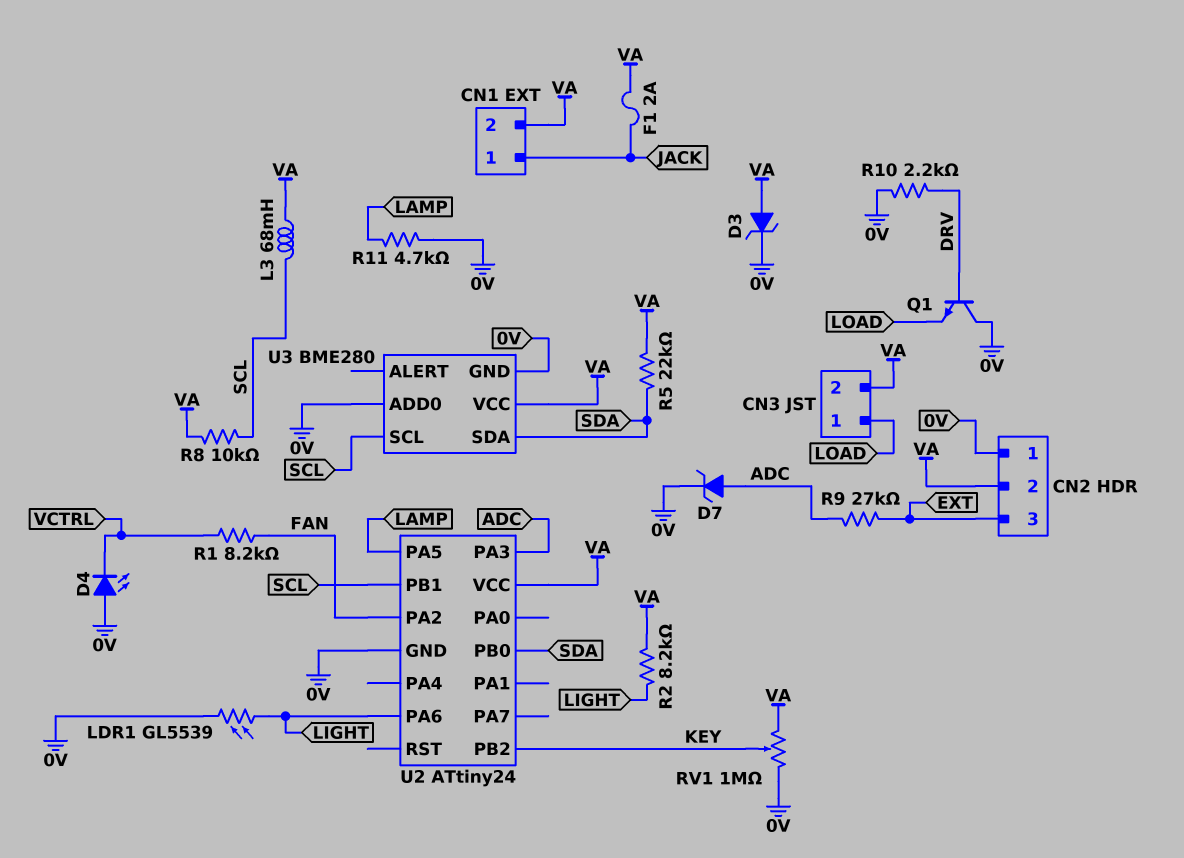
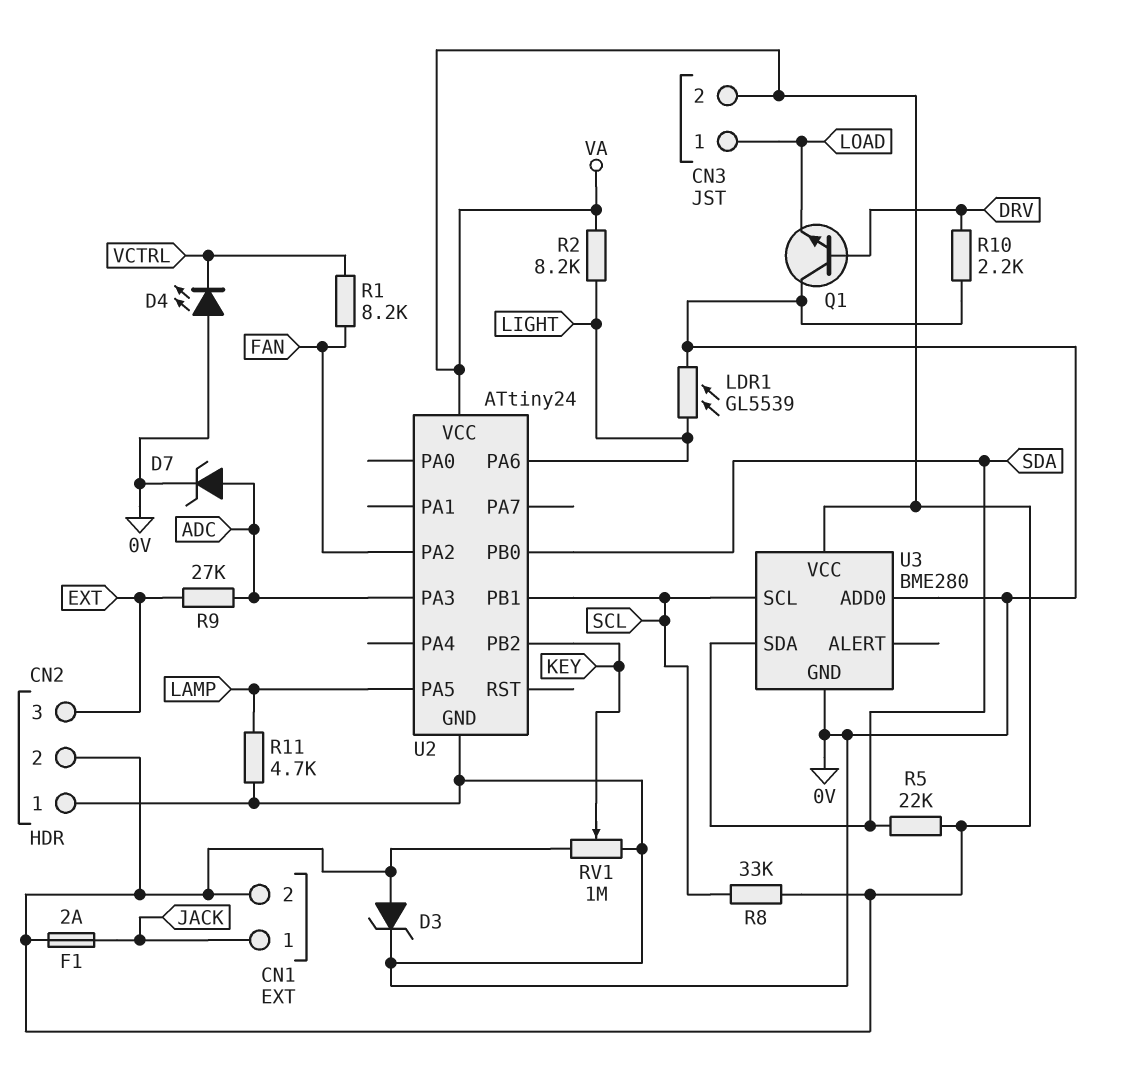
L3: 68mH (SCL, VA) -> none
R8: 10k (SCL, VA) -> 33k (SCL, VA)

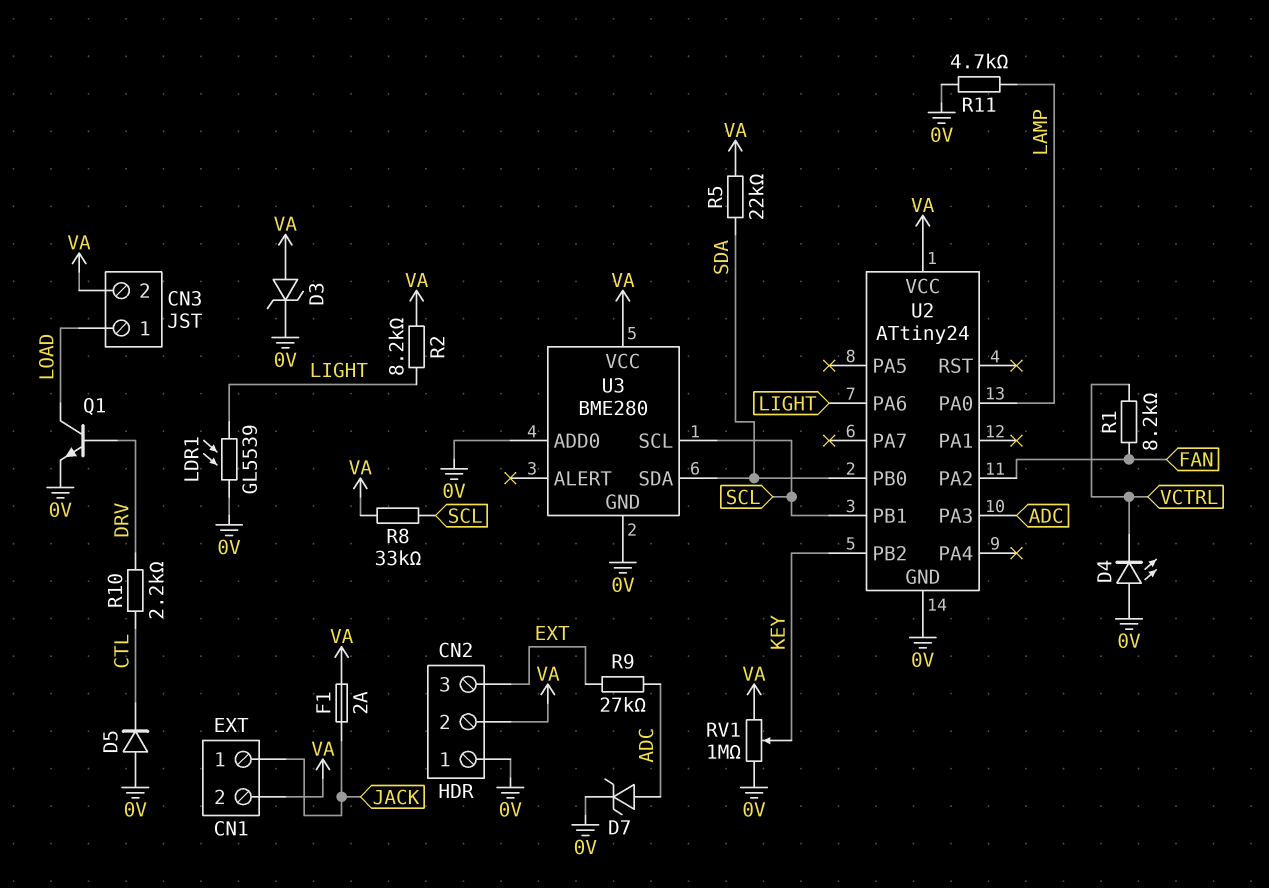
D5: none -> diode (A 0V, K CTL)
Q1: NPN (B DRV, C 0V, E LOAD) -> NPN (B DRV, C LOAD, E 0V)
R10: 2.2k (0V, DRV) -> 2.2k (CTL, DRV)
U2 pin PA0: none -> LAMP
U2 pin PA5: LAMP -> none

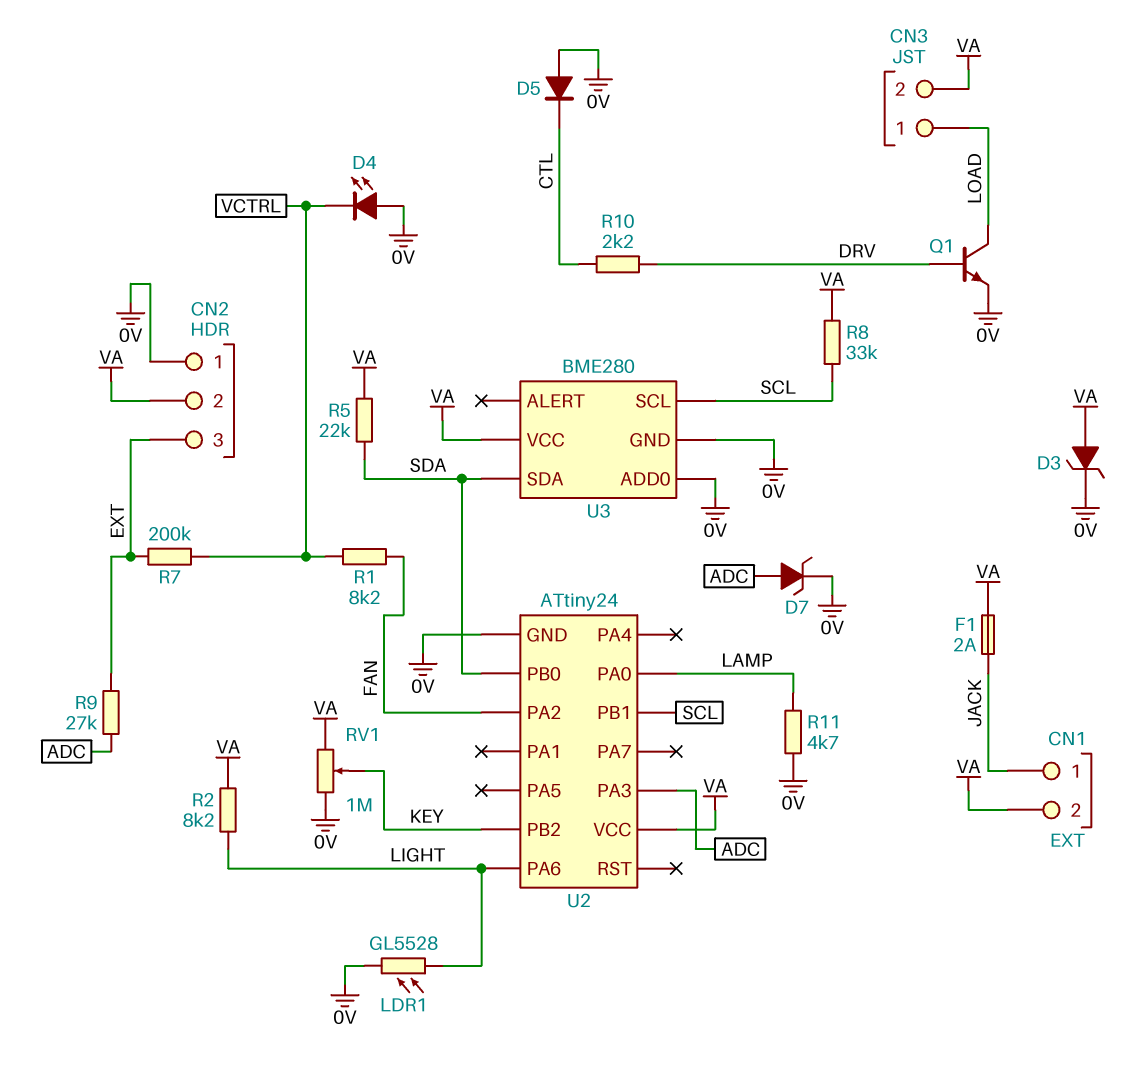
LDR1: GL5539 (0V, LIGHT) -> GL5528 (0V, LIGHT)
R7: none -> 200k (EXT, VCTRL)

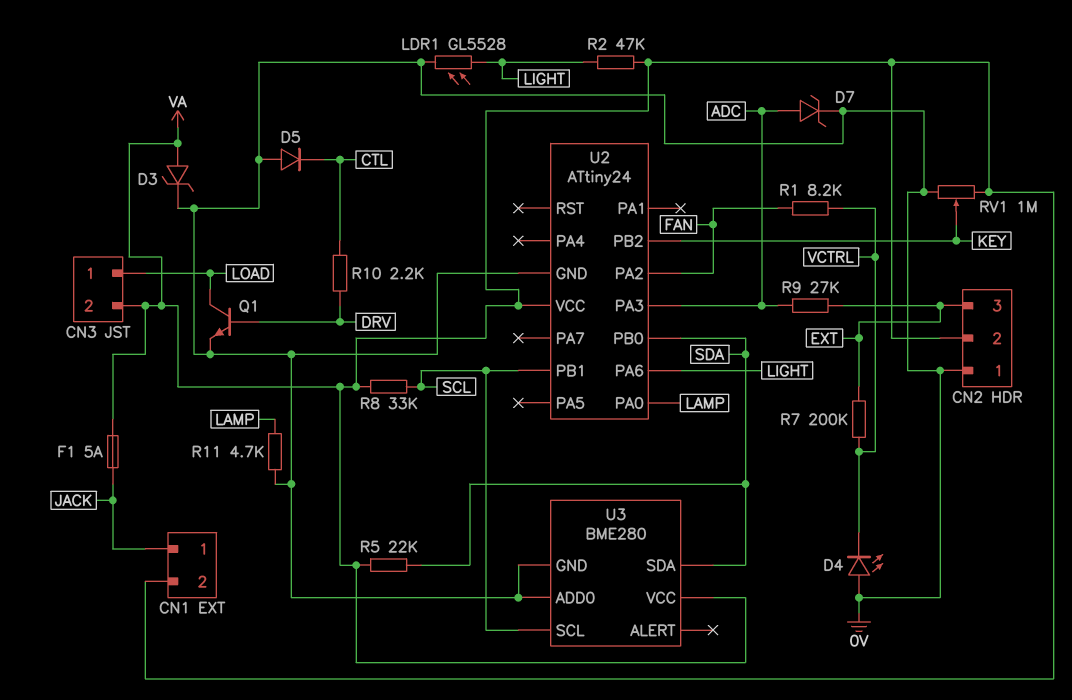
F1: 2A (JACK, VA) -> 5A (JACK, VA)
R2: 8.2k (LIGHT, VA) -> 47k (LIGHT, VA)

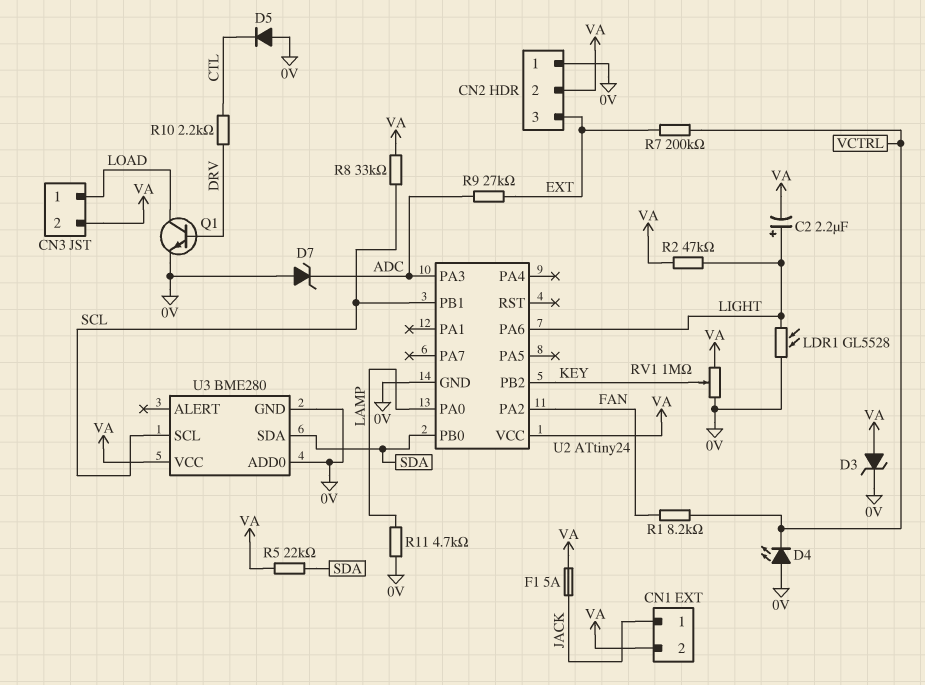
C2: none -> 2.2uF (plus LIGHT, minus VA)
D7: zener (A ADC, K 0V) -> zener (A 0V, K ADC)

